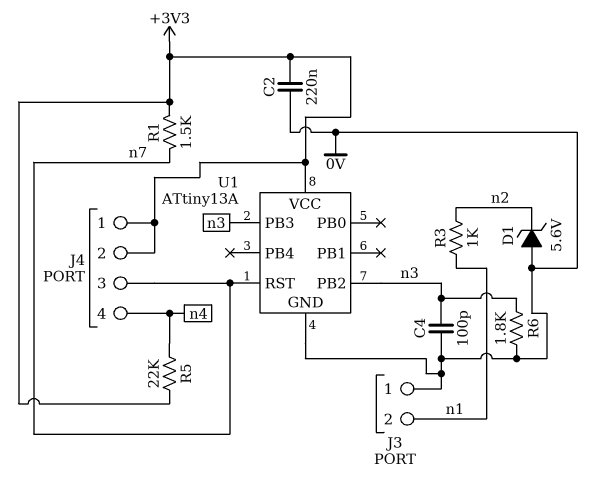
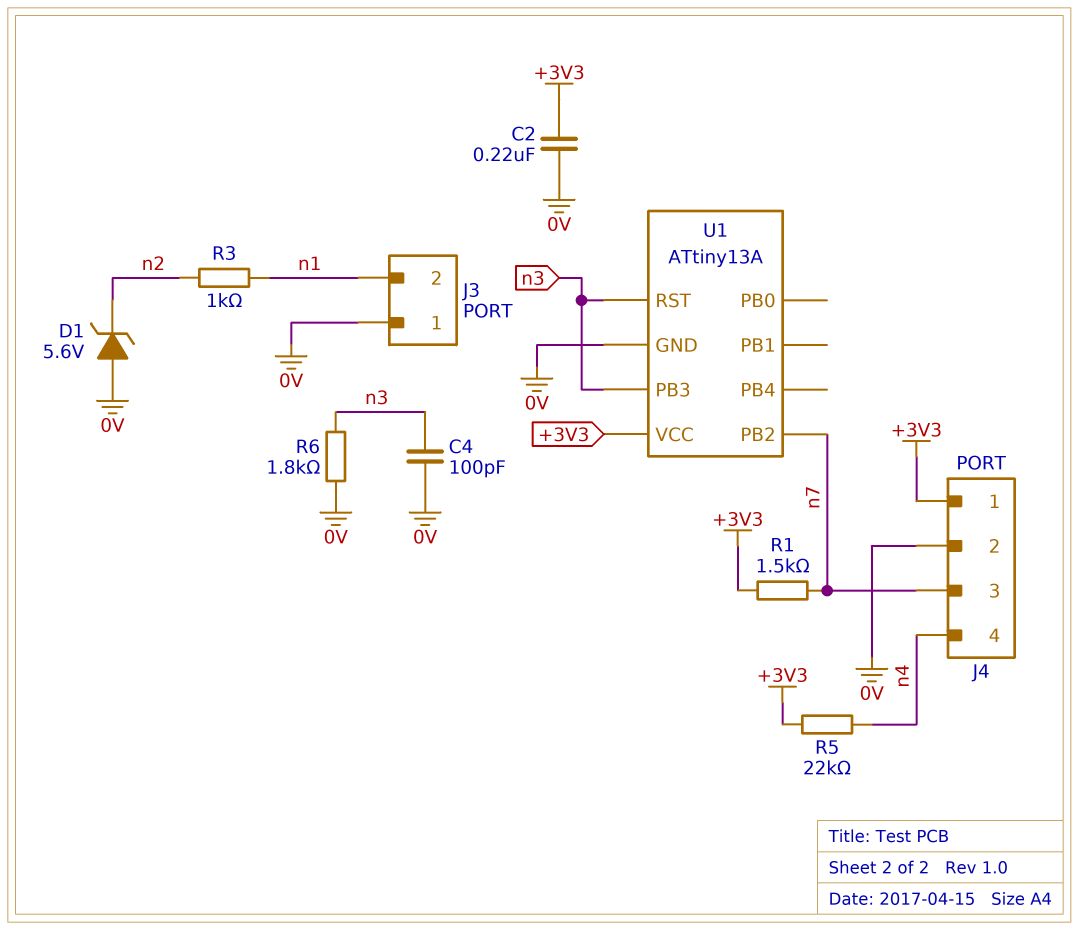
J4 pin 2: +3V3 -> 0V
U1 pin PB2: n3 -> n7
U1 pin RST: n7 -> n3

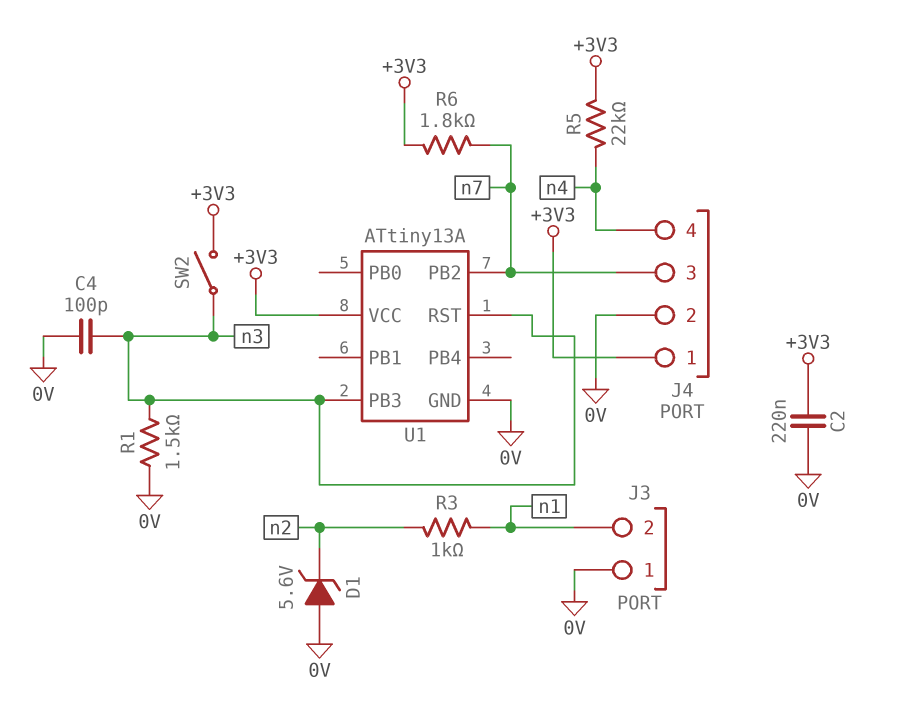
R1: 1.5k (+3V3, n7) -> 1.5k (0V, n3)
R6: 1.8k (0V, n3) -> 1.8k (+3V3, n7)
SW2: none -> switch (+3V3, n3)

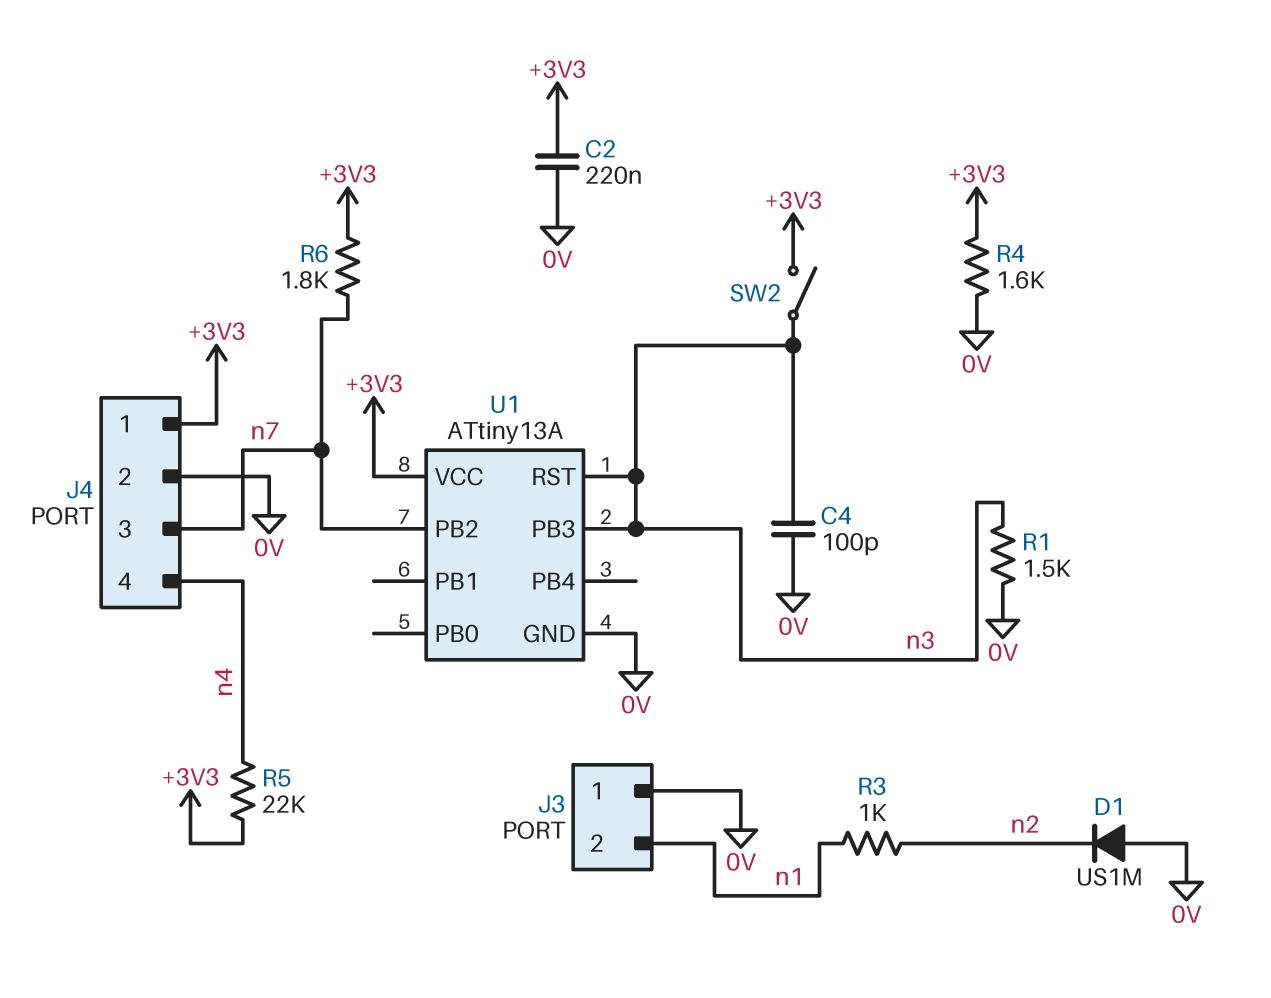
D1: zener 5.6V (A 0V, K n2) -> diode US1M (A 0V, K n2)
R4: none -> 1.6k (+3V3, 0V)

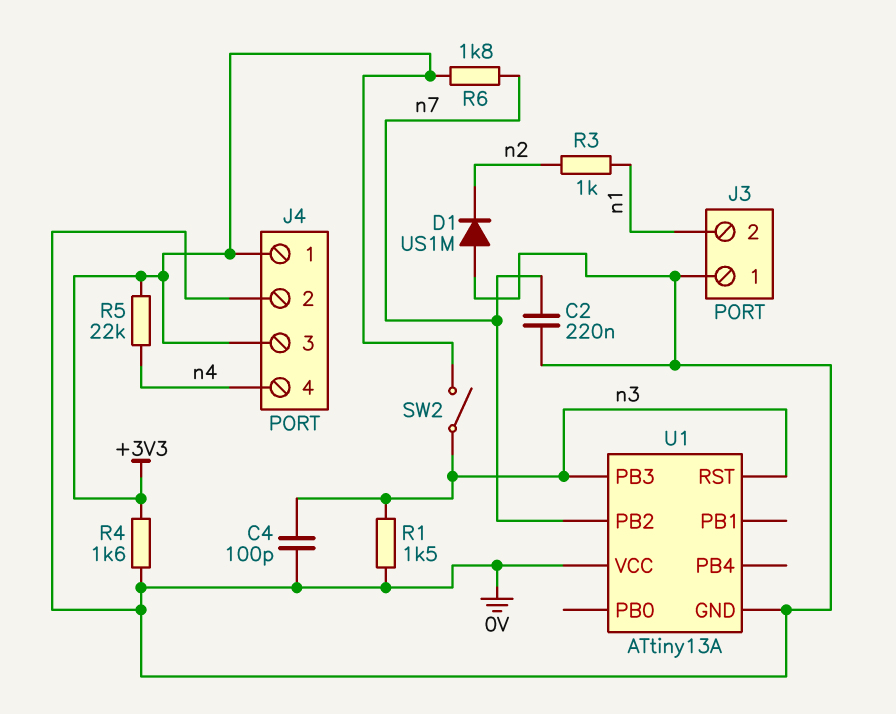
C2: 220nF (+3V3, 0V) -> 220nF (0V, n7)
J4 pin 3: n7 -> +3V3
U1 pin VCC: +3V3 -> 0V

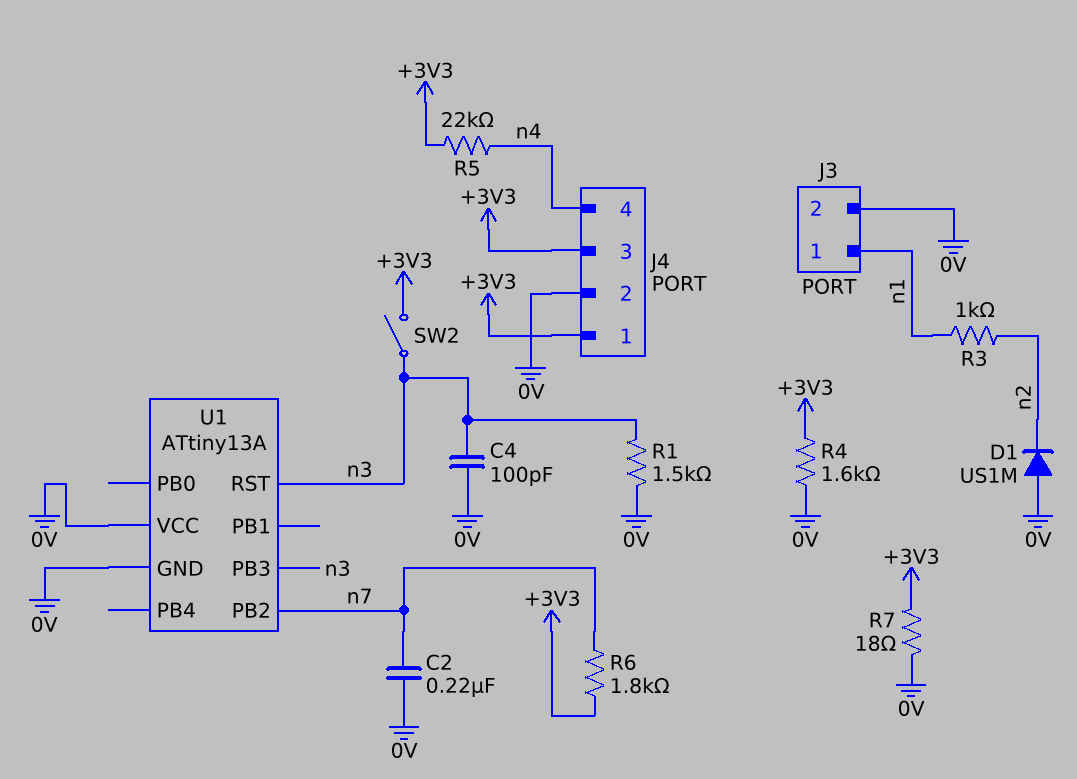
J3 pin 1: 0V -> n1
J3 pin 2: n1 -> 0V
R7: none -> 18 (+3V3, 0V)

